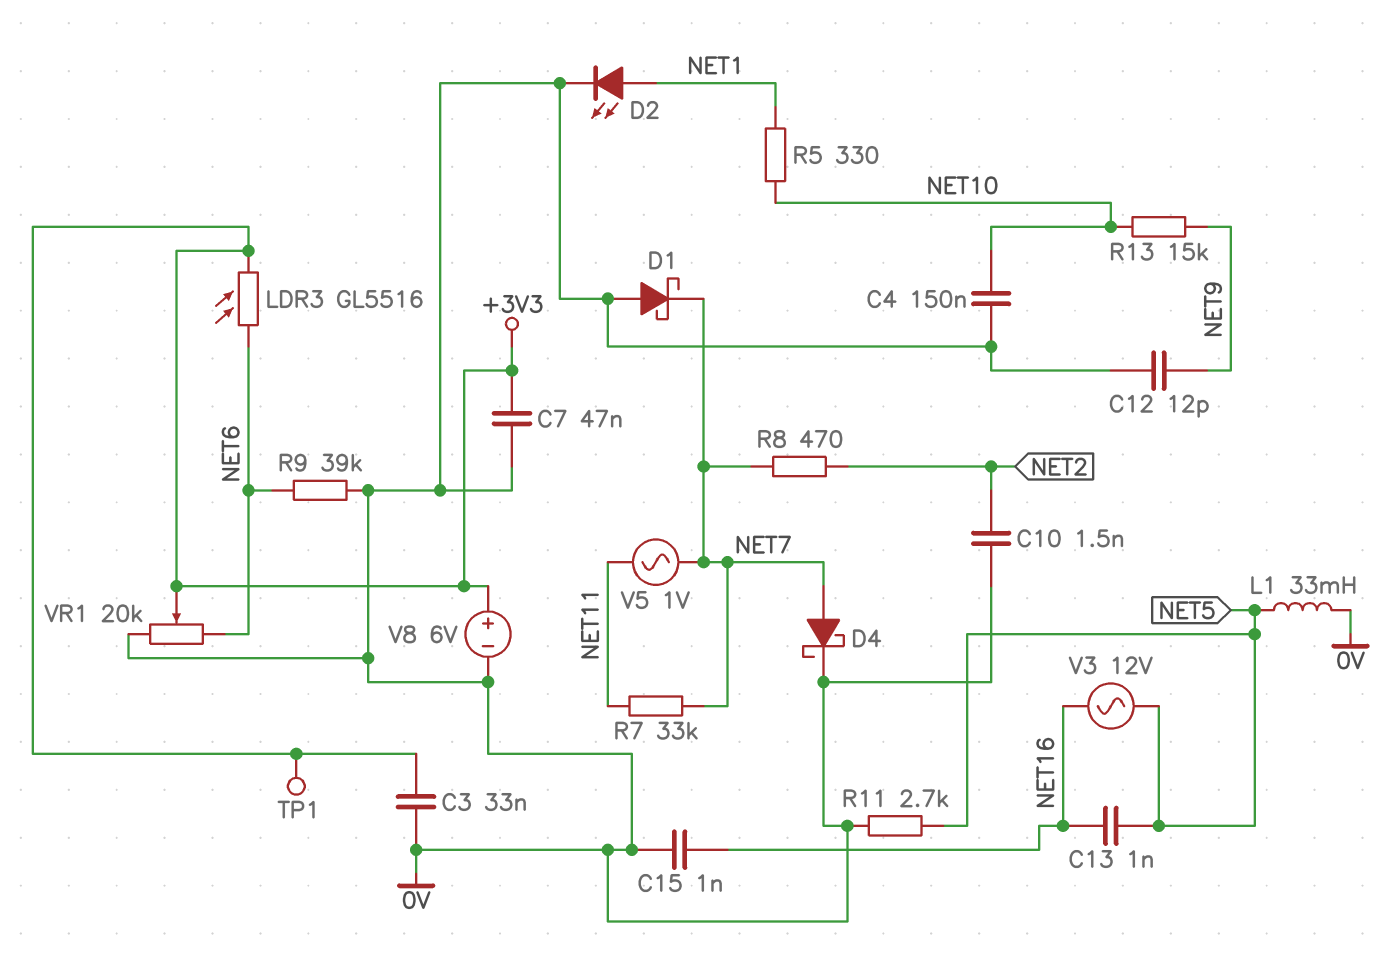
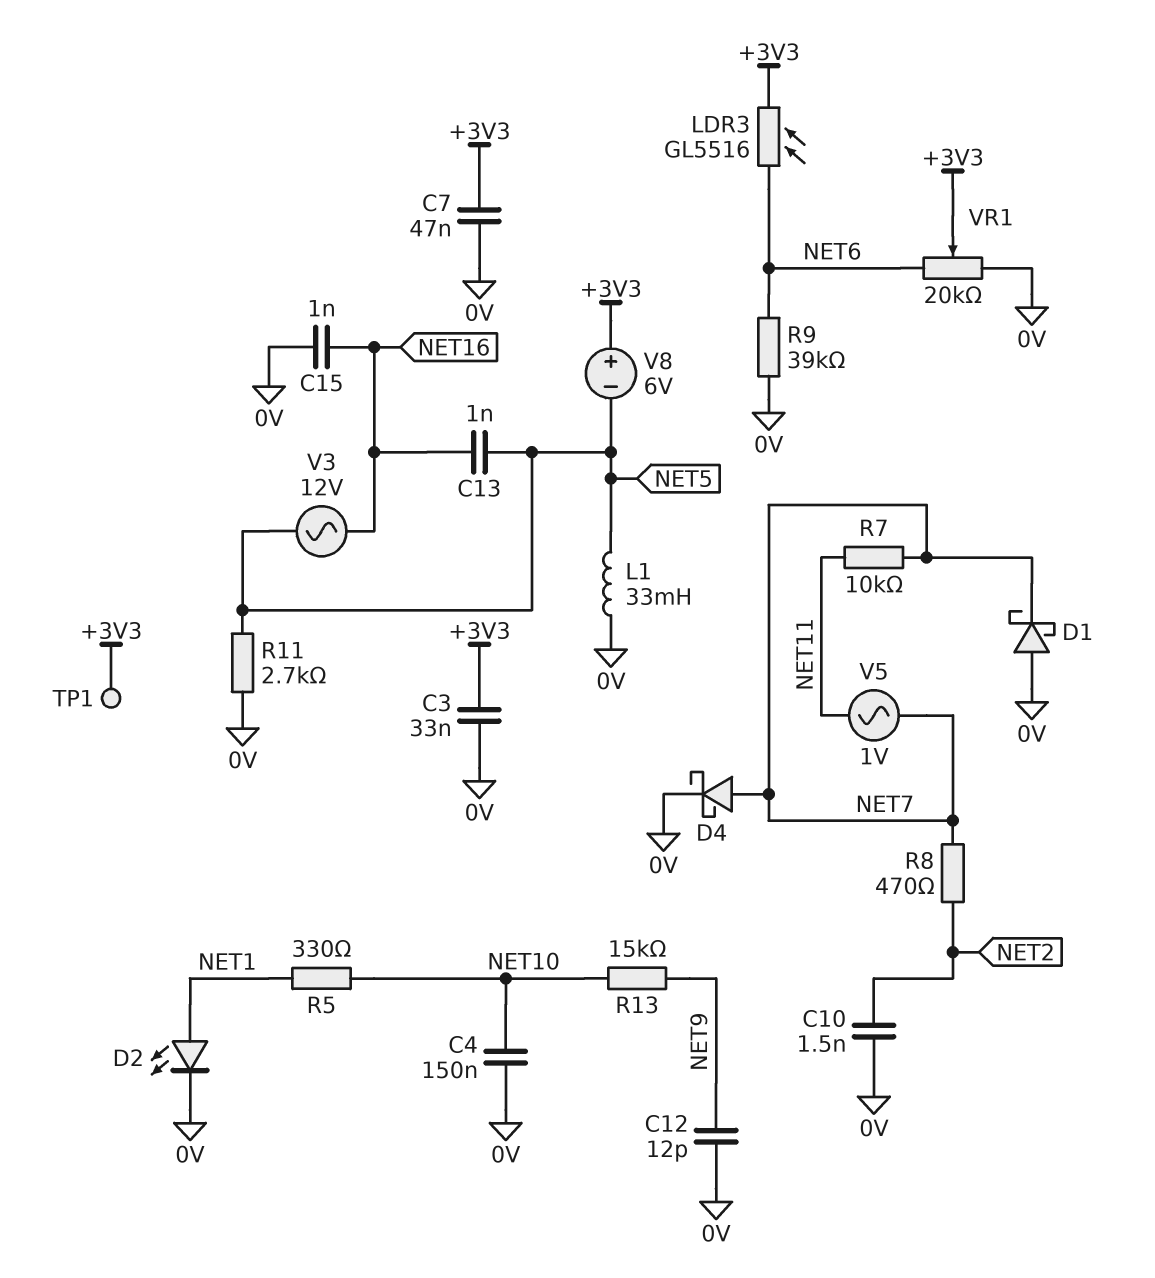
R7: 33k (NET7, NET11) -> 10k (NET7, NET11)
V8: 6V (plus +3V3, minus 0V) -> 6V (plus +3V3, minus NET5)

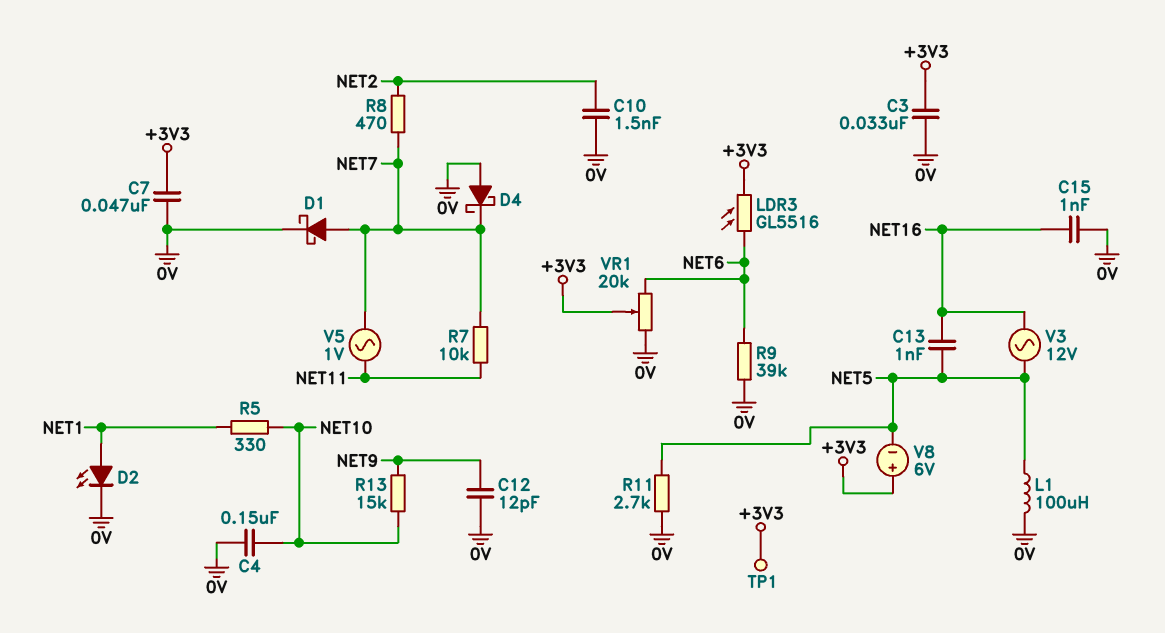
D1: schottky (A 0V, K NET7) -> schottky (A NET7, K 0V)
D4: schottky (A NET7, K 0V) -> schottky (A 0V, K NET7)
L1: 33mH (0V, NET5) -> 100uH (0V, NET5)

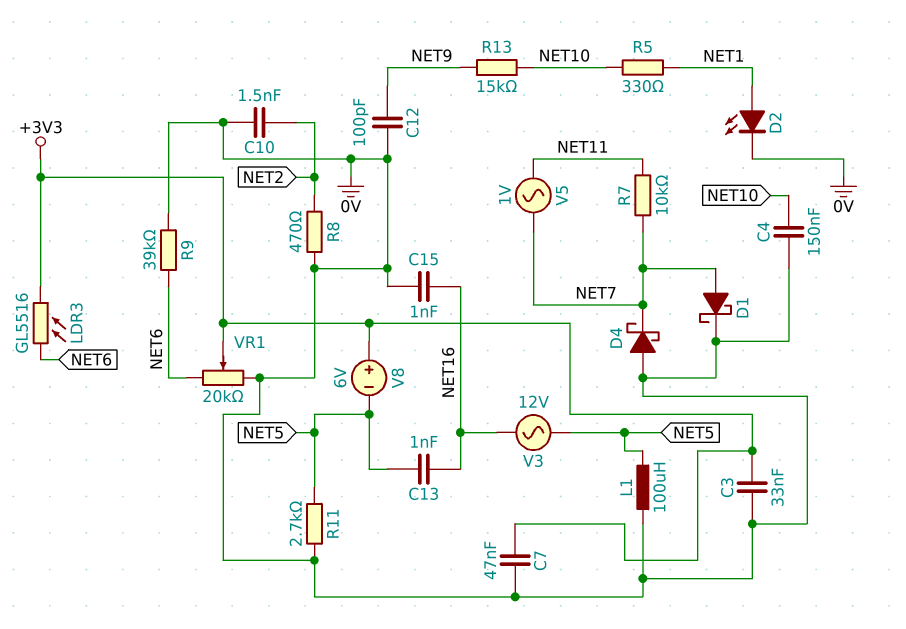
C12: 12pF (0V, NET9) -> 100pF (0V, NET9)
R8: 470 (NET2, NET7) -> 470 (0V, NET2)
TP1: test point (+3V3) -> none

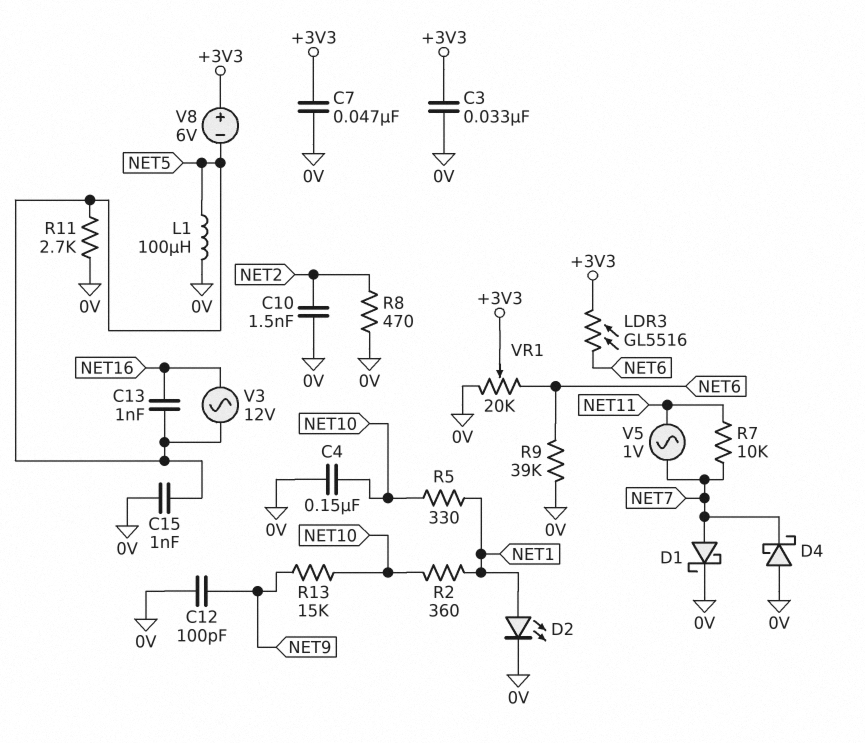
C15: 1nF (0V, NET16) -> 1nF (0V, NET5)
R2: none -> 360 (NET1, NET10)

